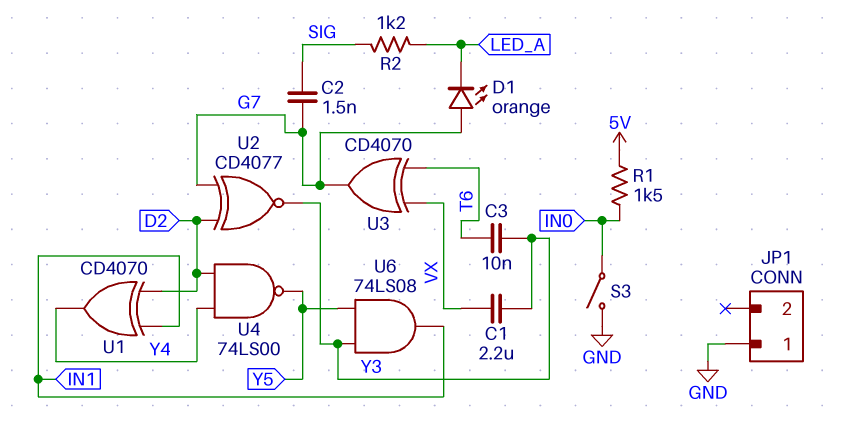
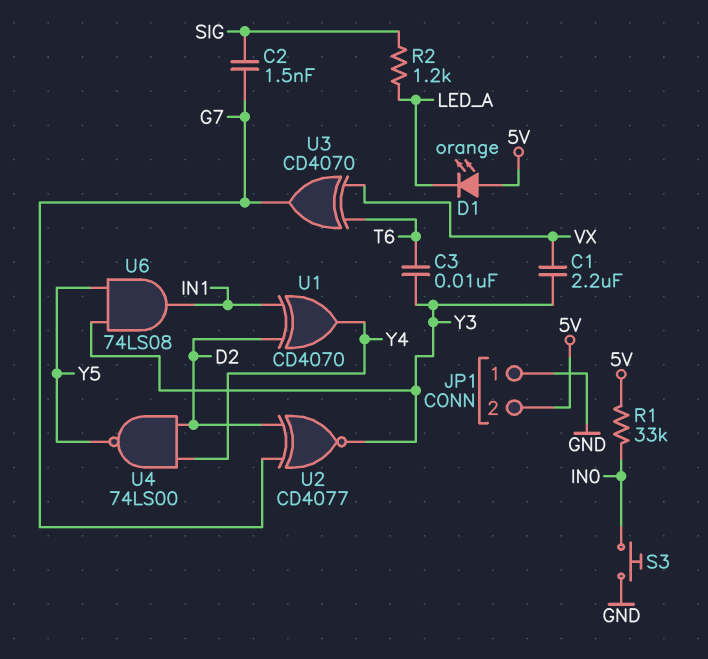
D1: LED orange (A G7, K LED_A) -> LED orange (A 5V, K LED_A)
JP1 pin 2: none -> 5V
R1: 1.5k (5V, IN0) -> 33k (5V, IN0)
S3: switch (GND, IN0) -> button (GND, IN0)

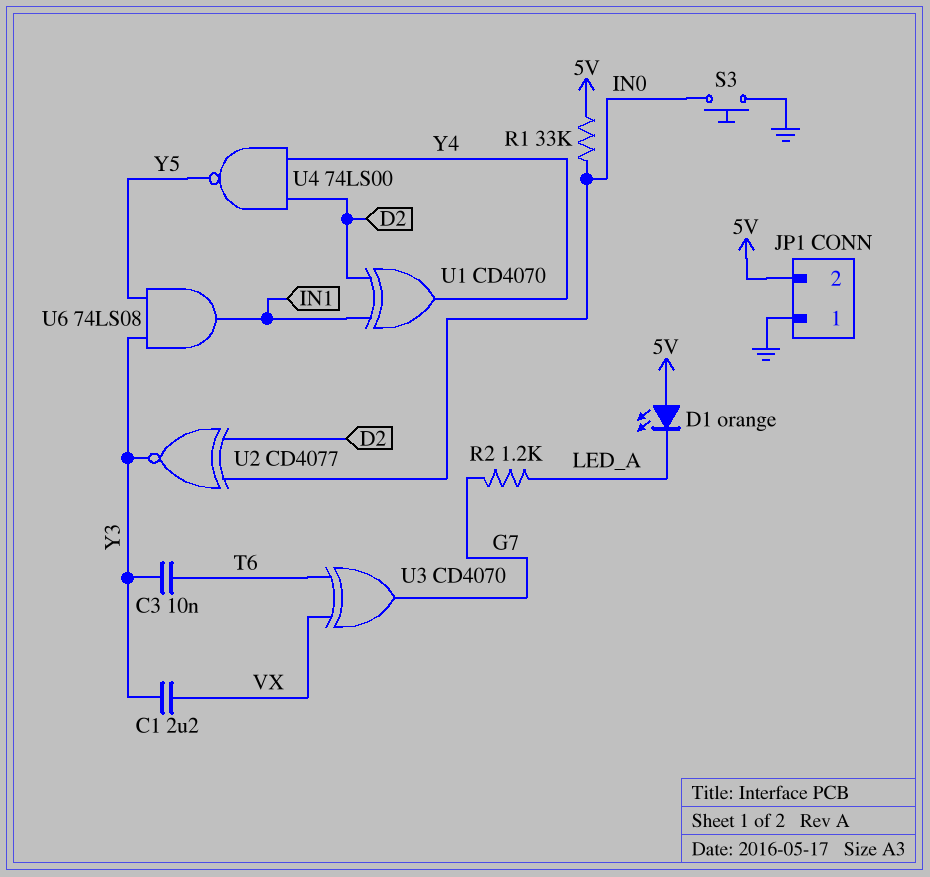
C2: 1.5nF (G7, SIG) -> none
R2: 1.2k (LED_A, SIG) -> 1.2k (G7, LED_A)
U2: XNOR CD4077 (in D2, in G7, out Y3) -> XNOR CD4077 (in D2, in IN0, out Y3)

